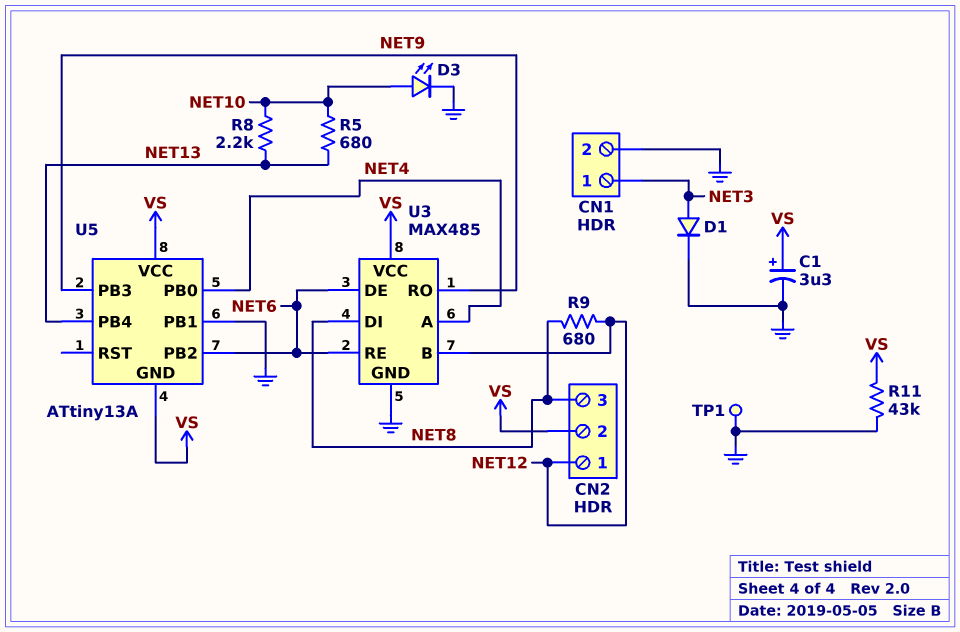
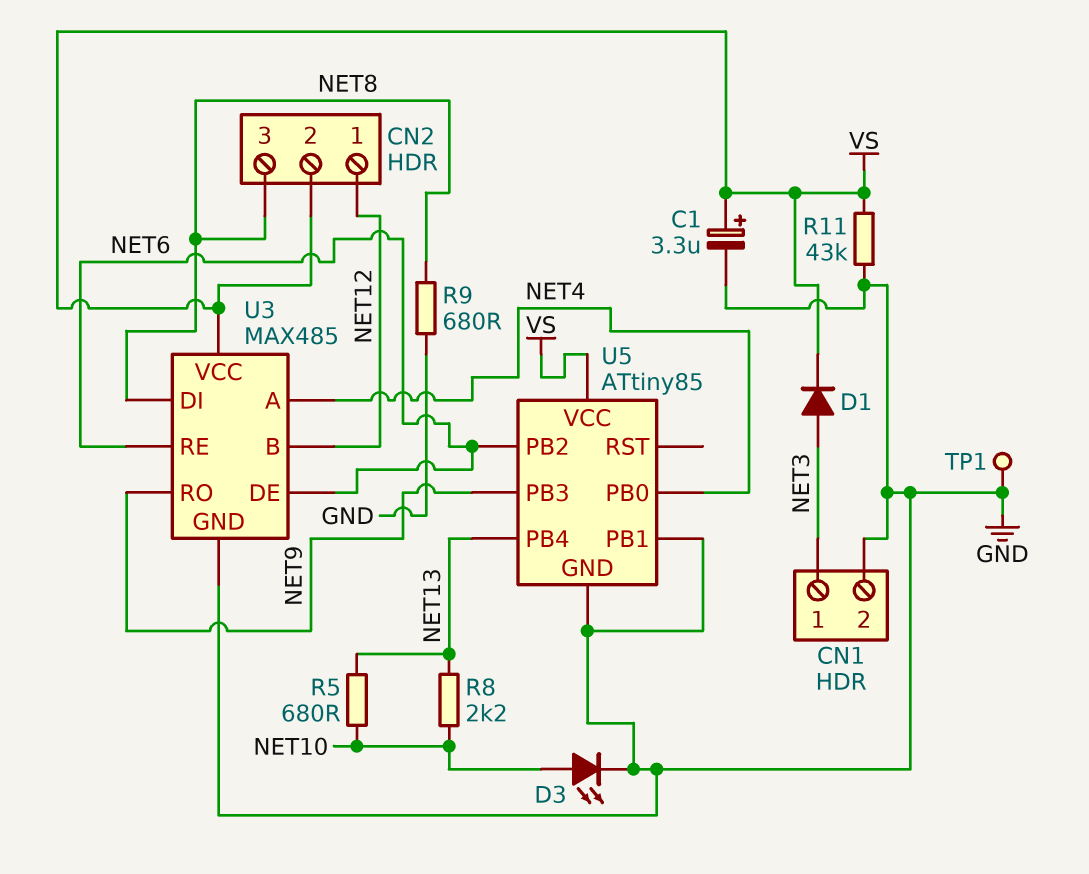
D1: diode (A NET3, K GND) -> diode (A NET3, K VS)
R9: 680 (NET8, NET12) -> 680 (GND, NET8)
U5: ATtiny13A -> ATtiny85
U5 pin GND: VS -> GND

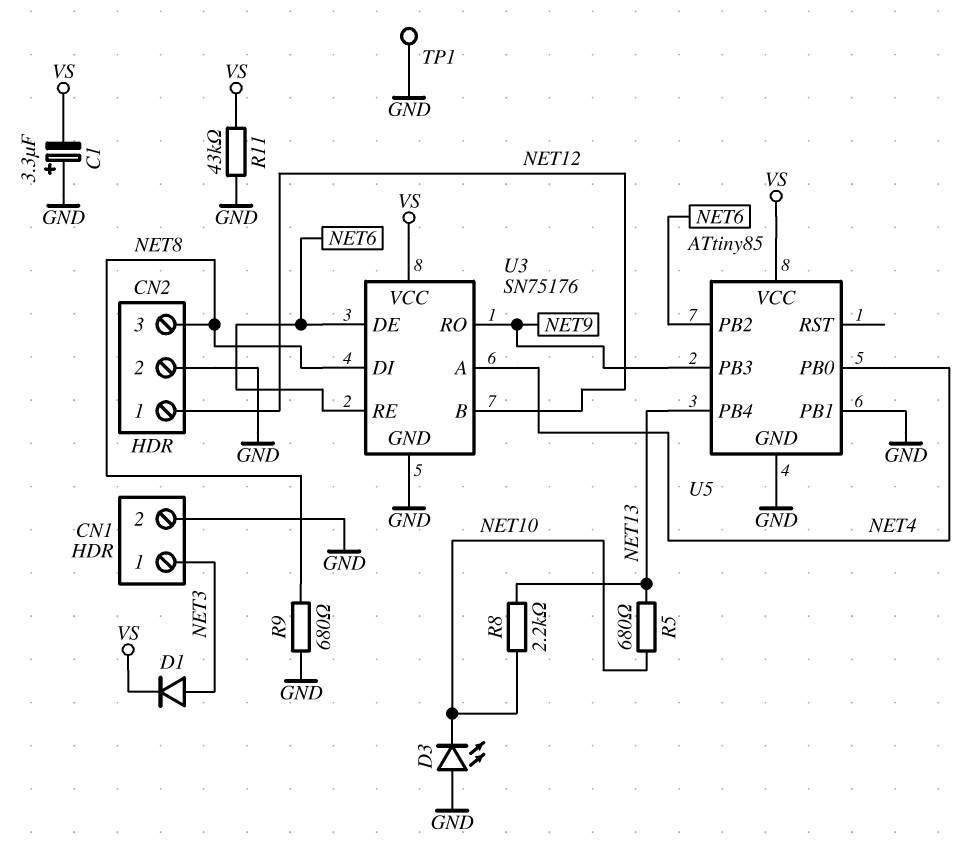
C1: 3.3uF (plus VS, minus GND) -> 3.3uF (plus GND, minus VS)
CN2 pin 2: VS -> GND
D3: LED (A NET10, K GND) -> LED (A GND, K NET10)
U3: MAX485 -> SN75176

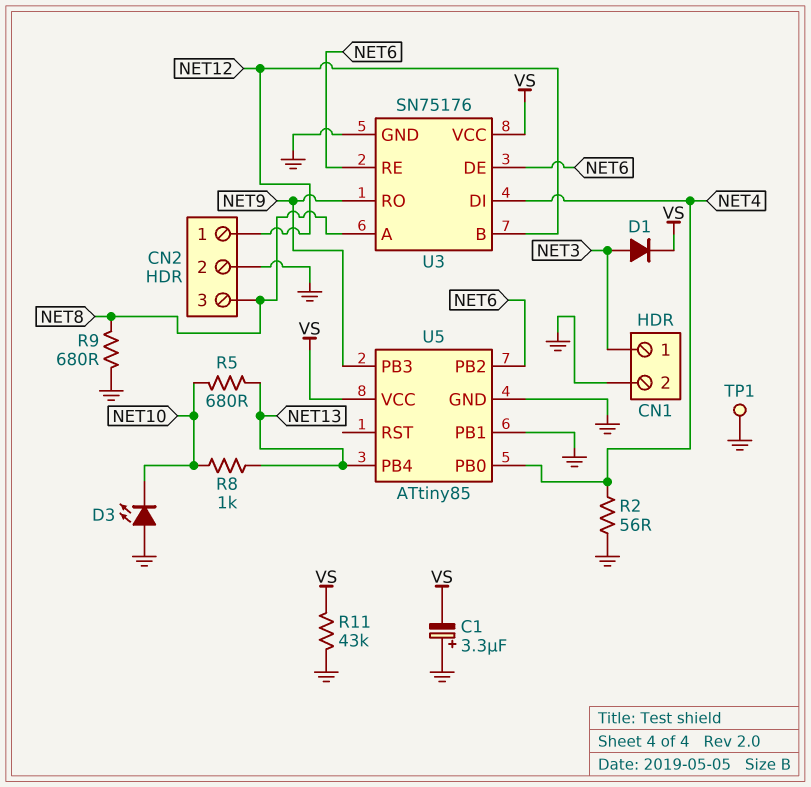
R2: none -> 56 (GND, NET4)
R8: 2.2k (NET10, NET13) -> 1k (NET10, NET13)
U3 pin A: NET4 -> NET8
U3 pin DI: NET8 -> NET4

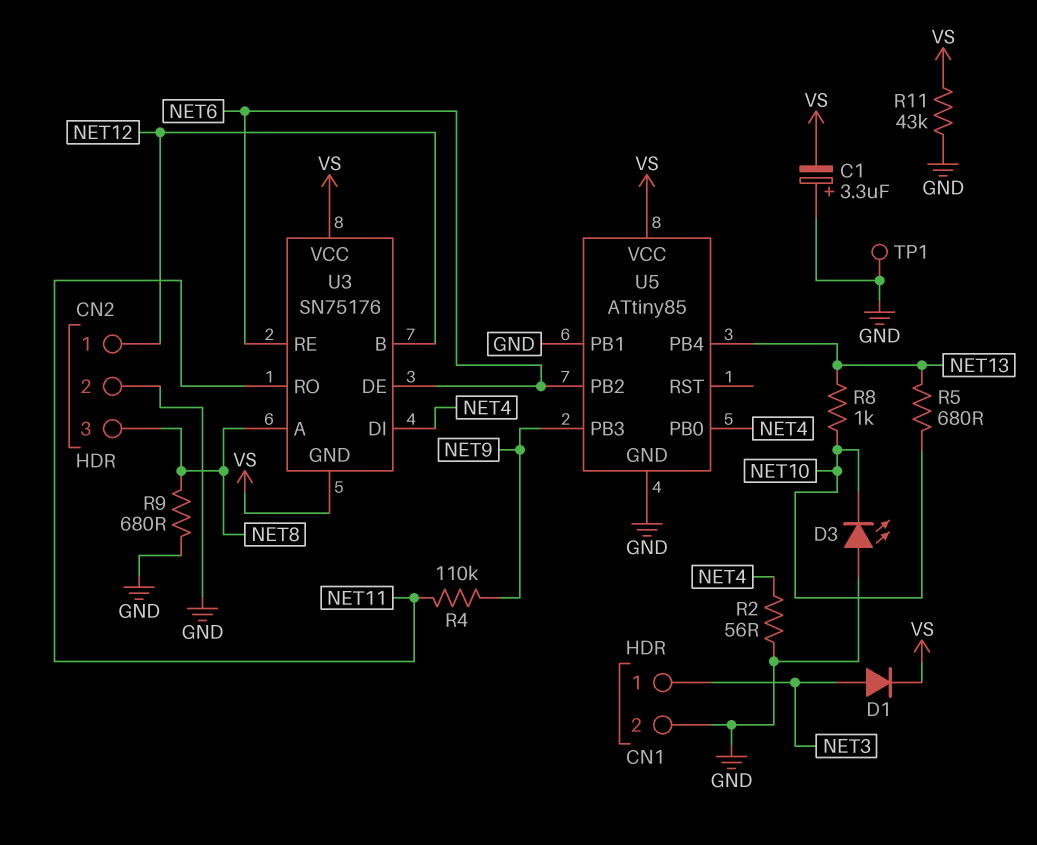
R4: none -> 110k (NET9, NET11)
U3 pin GND: GND -> VS
U3 pin RO: NET9 -> NET11

